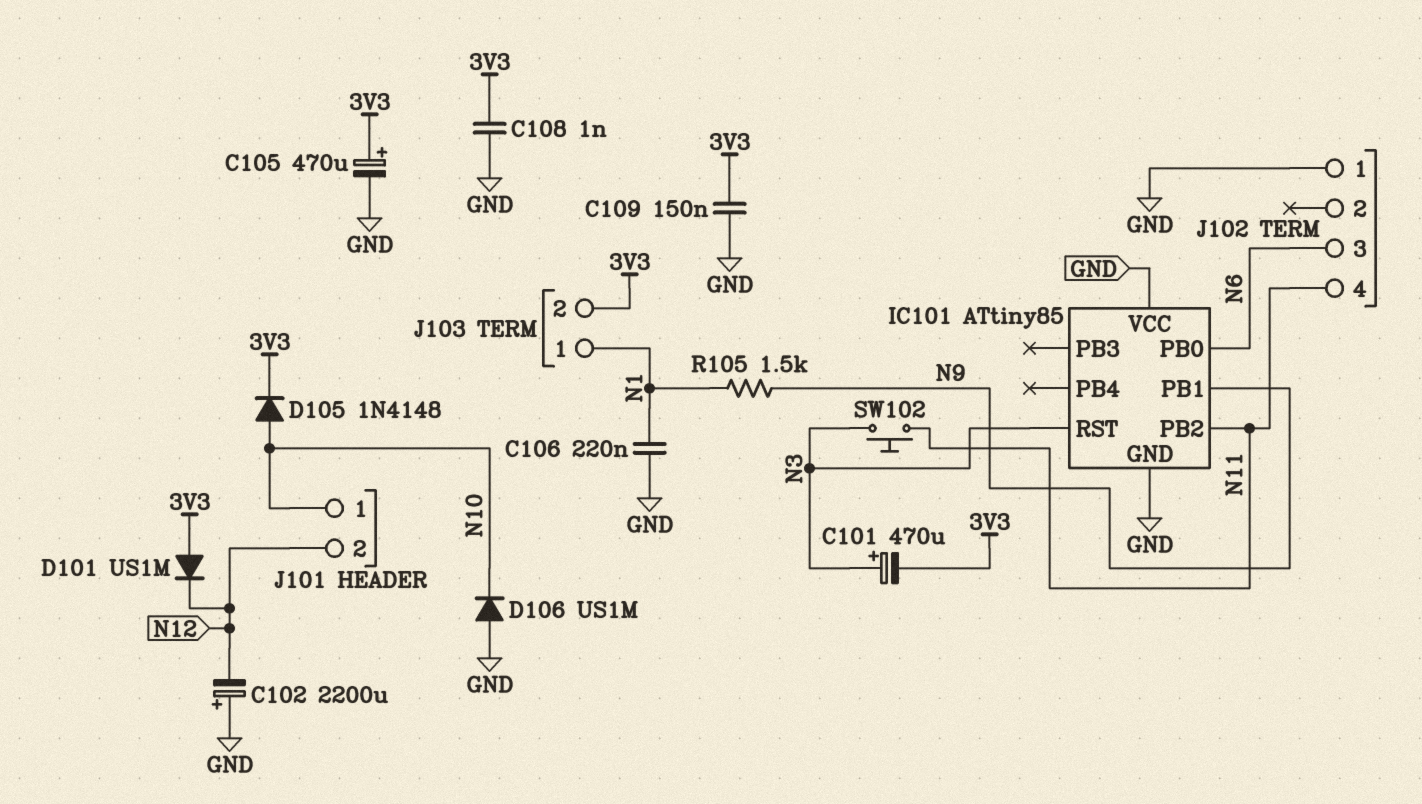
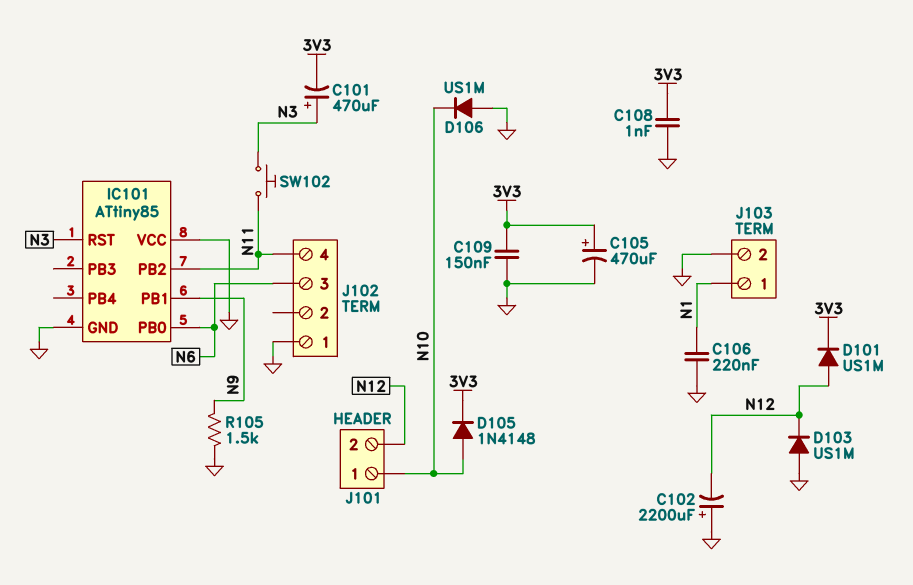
D101: diode US1M (A 3V3, K N12) -> diode US1M (A N12, K 3V3)
D103: none -> diode US1M (A GND, K N12)
J103 pin 2: 3V3 -> GND
R105: 1.5k (N1, N9) -> 1.5k (GND, N9)

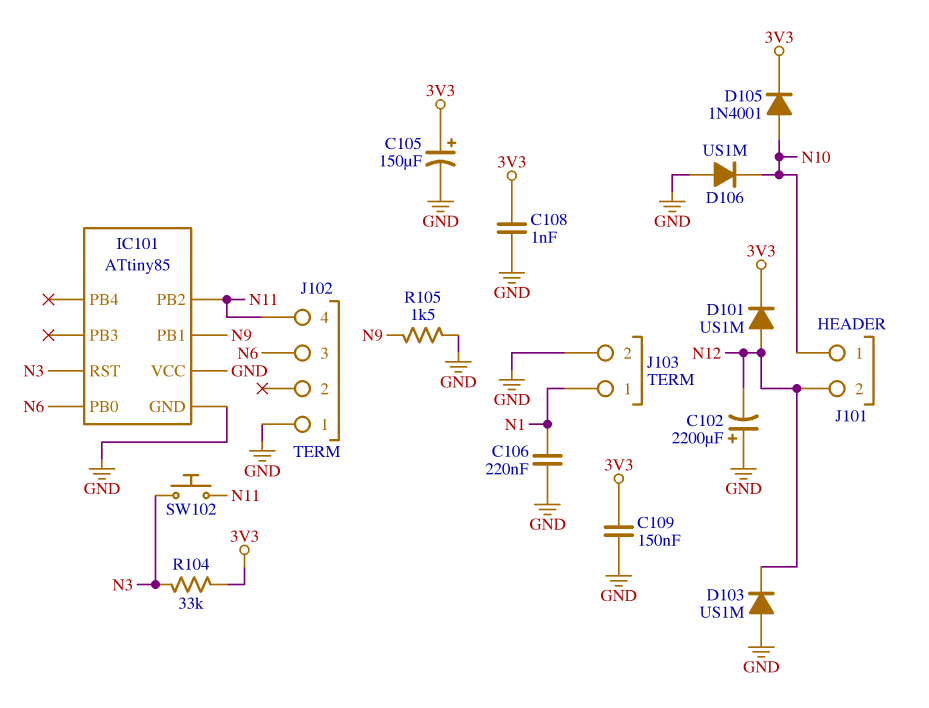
C101: 470uF (plus N3, minus 3V3) -> none
C105: 470uF (plus 3V3, minus GND) -> 150uF (plus 3V3, minus GND)
D105: diode 1N4148 (A N10, K 3V3) -> diode 1N4001 (A N10, K 3V3)
R104: none -> 33k (3V3, N3)

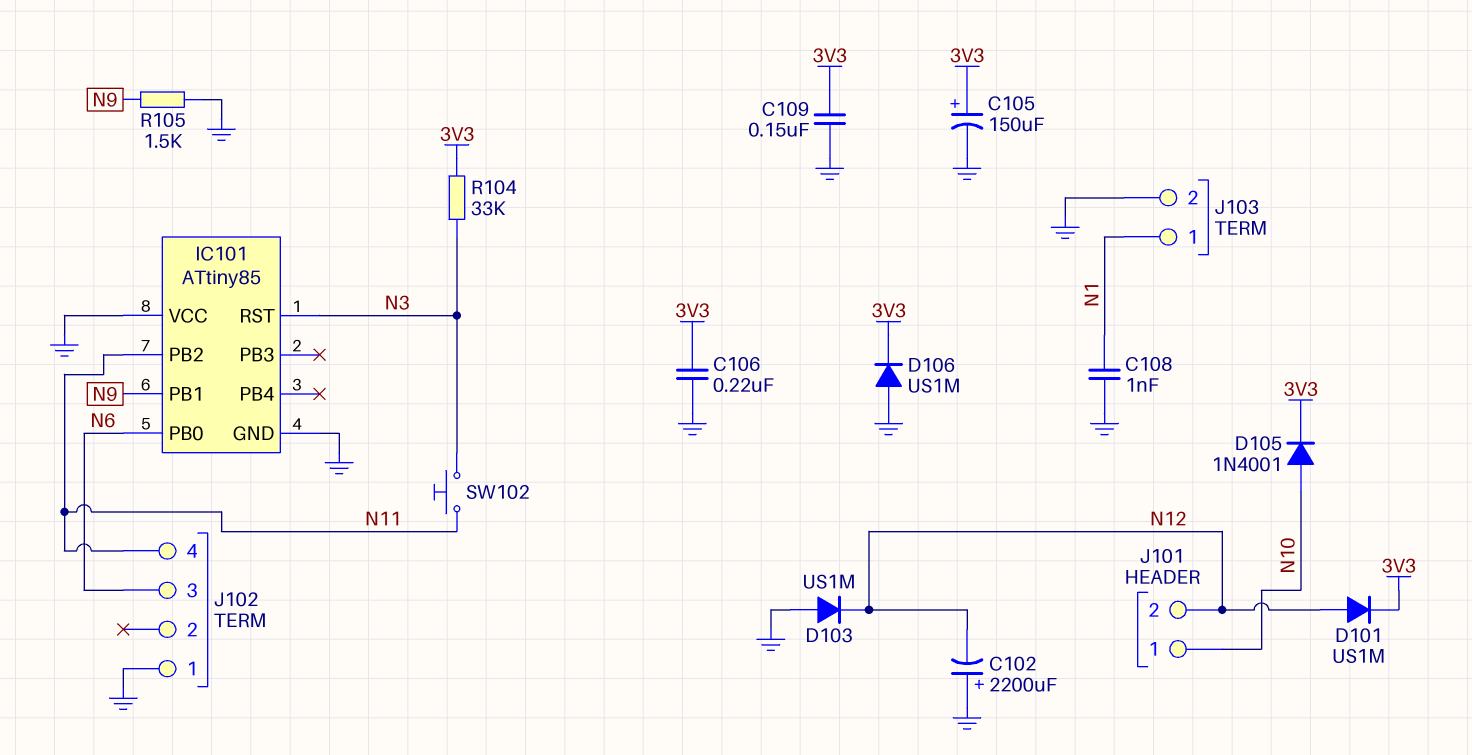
C106: 220nF (GND, N1) -> 220nF (3V3, GND)
C108: 1nF (3V3, GND) -> 1nF (GND, N1)
D106: diode US1M (A GND, K N10) -> diode US1M (A GND, K 3V3)

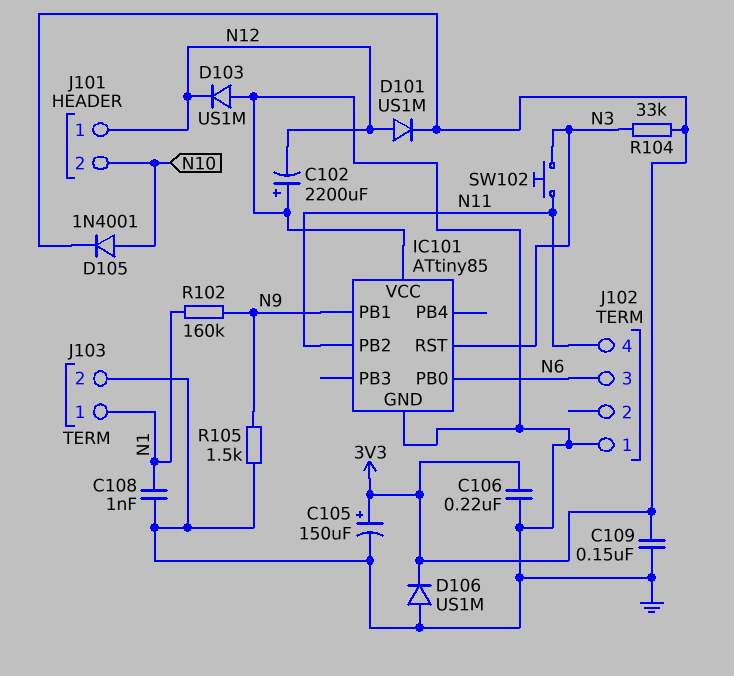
J101 pin 1: N10 -> N12
J101 pin 2: N12 -> N10
R102: none -> 160k (N1, N9)

